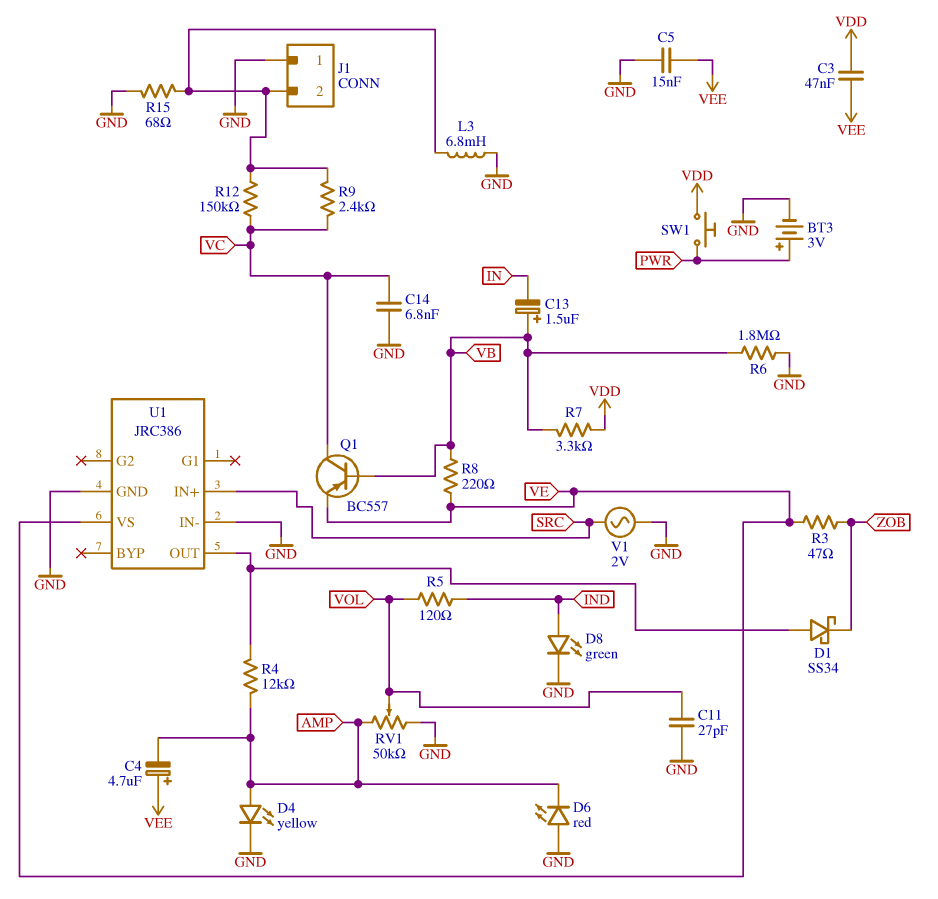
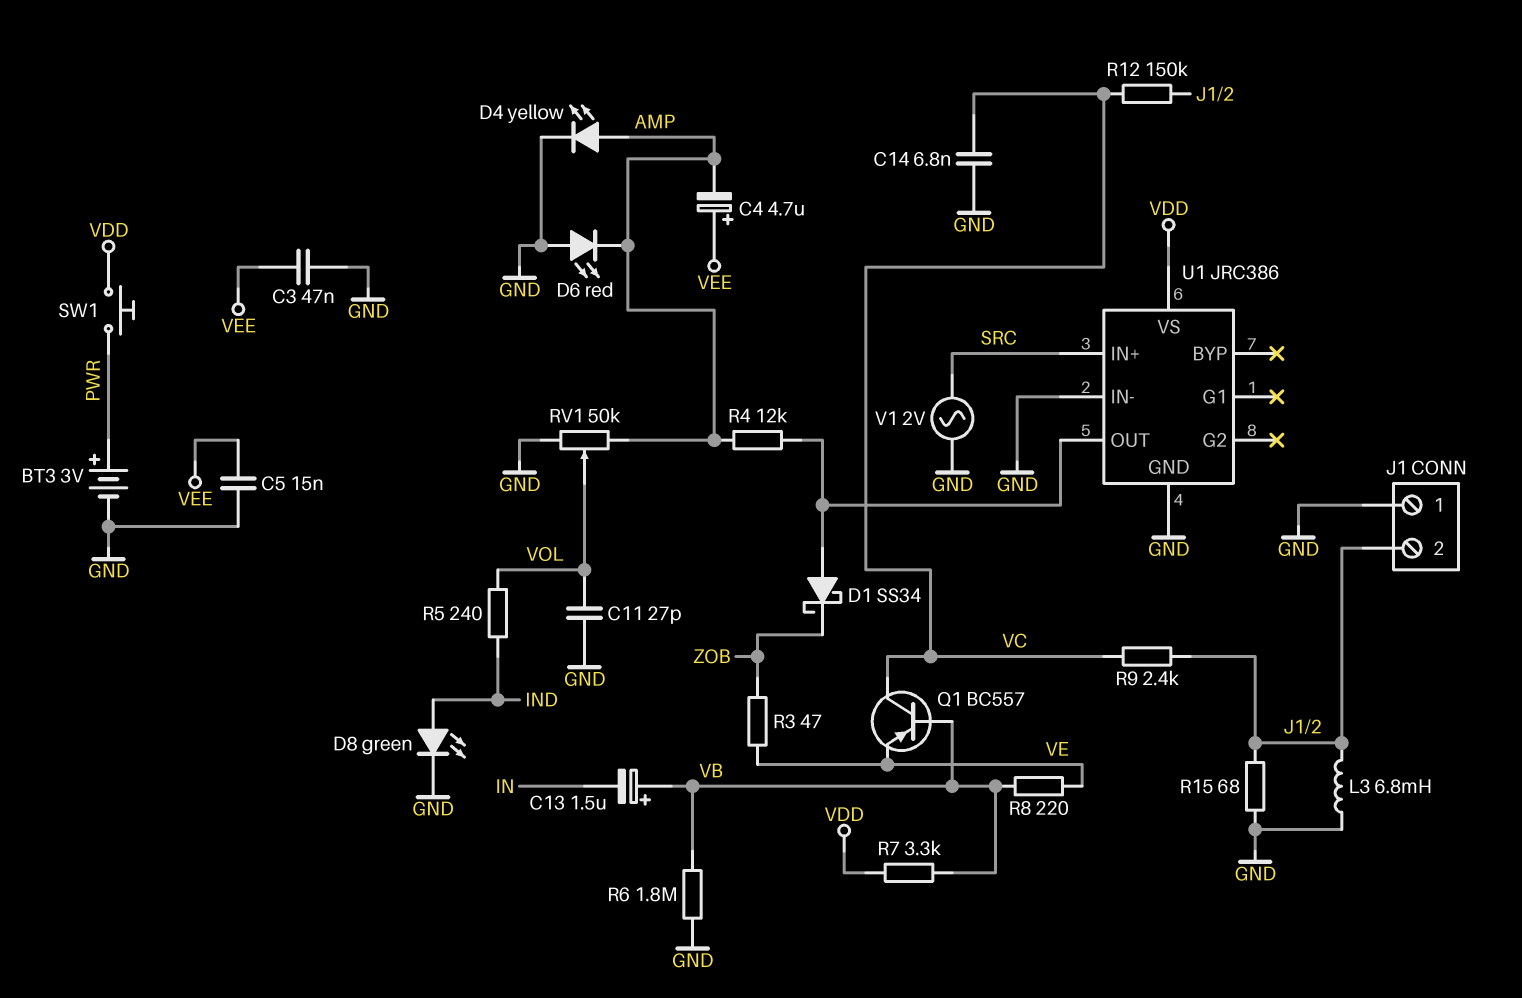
C3: 47nF (VDD, VEE) -> 47nF (GND, VEE)
R5: 120 (IND, VOL) -> 240 (IND, VOL)
U1 pin VS: VE -> VDD

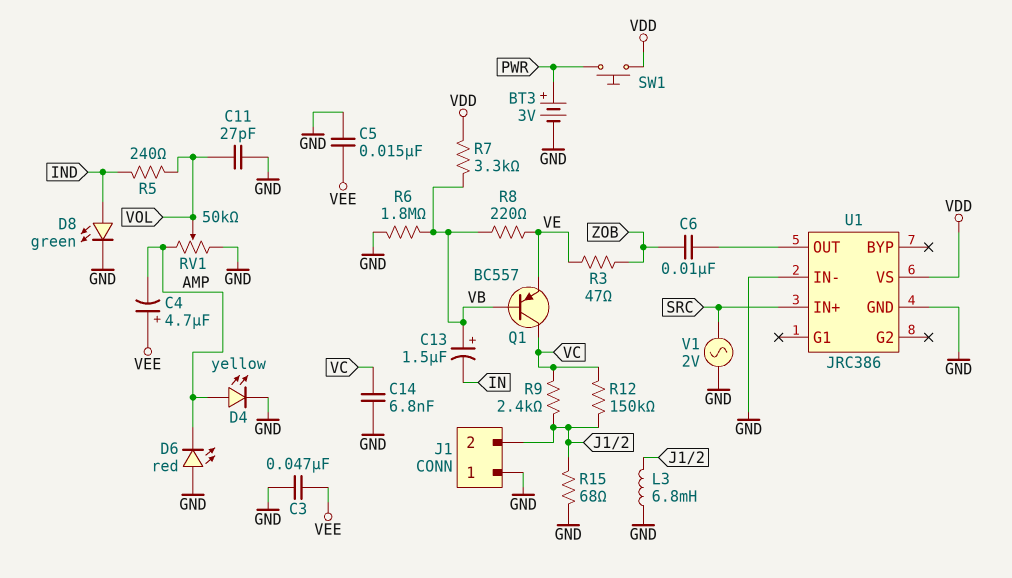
C6: none -> 10nF (U1/OUT, ZOB)
D1: schottky SS34 (A U1/OUT, K ZOB) -> none
R4: 12k (AMP, U1/OUT) -> none

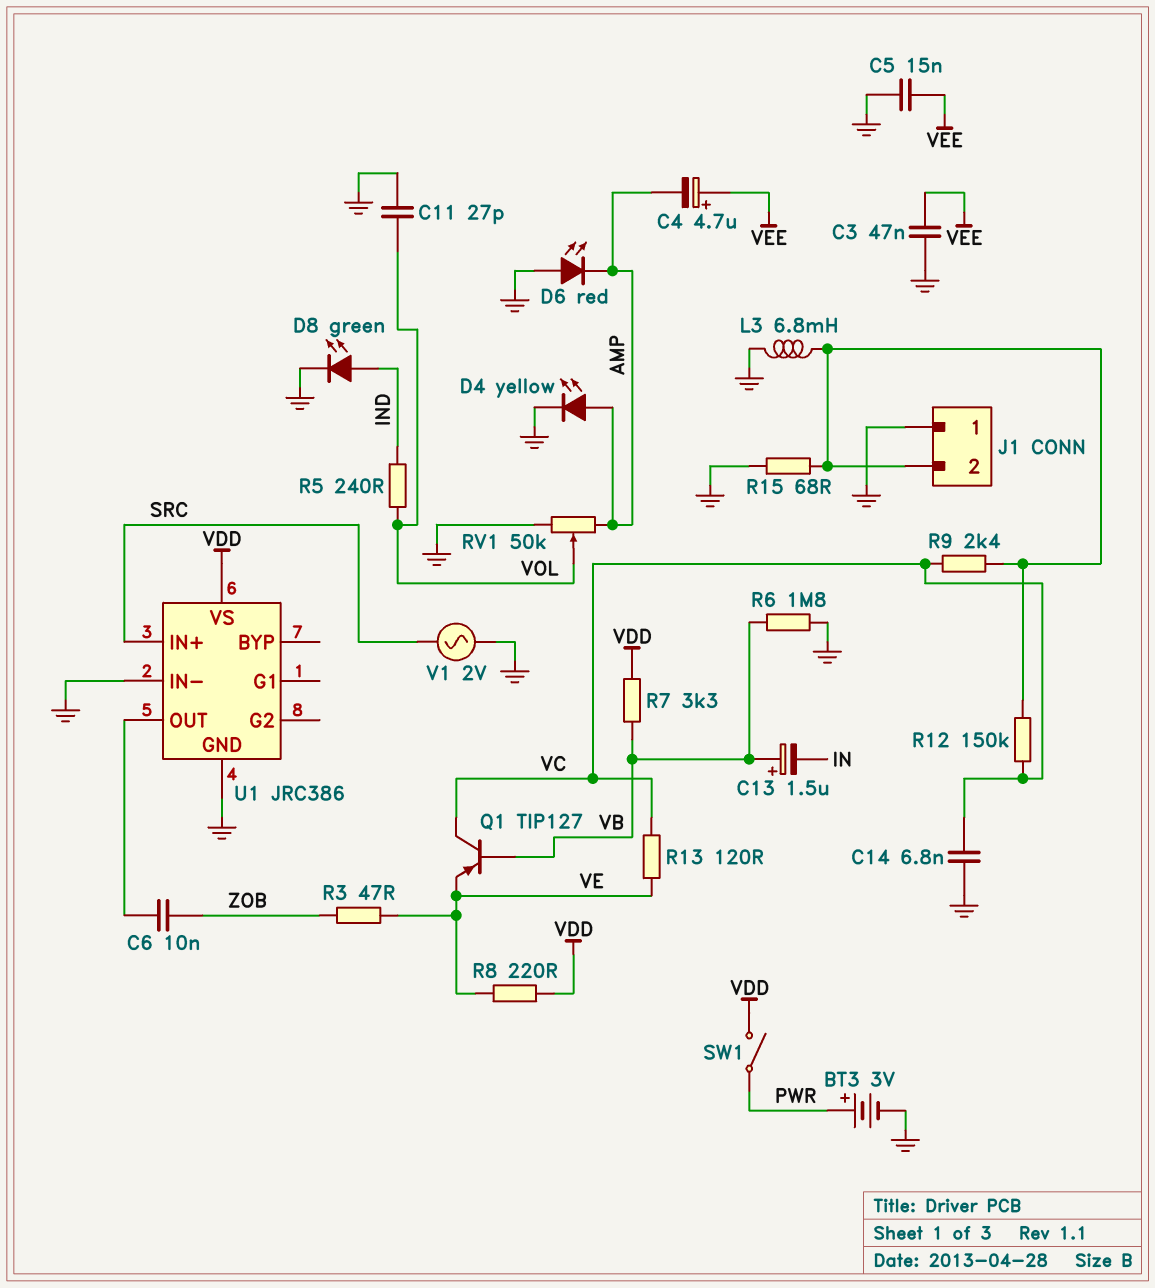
Q1: PNP BC557 (B VB, C VC, E VE) -> PNP TIP127 (B VB, C VC, E VE)
R8: 220 (VB, VE) -> 220 (VDD, VE)
R13: none -> 120 (VC, VE)
SW1: button (PWR, VDD) -> switch (PWR, VDD)

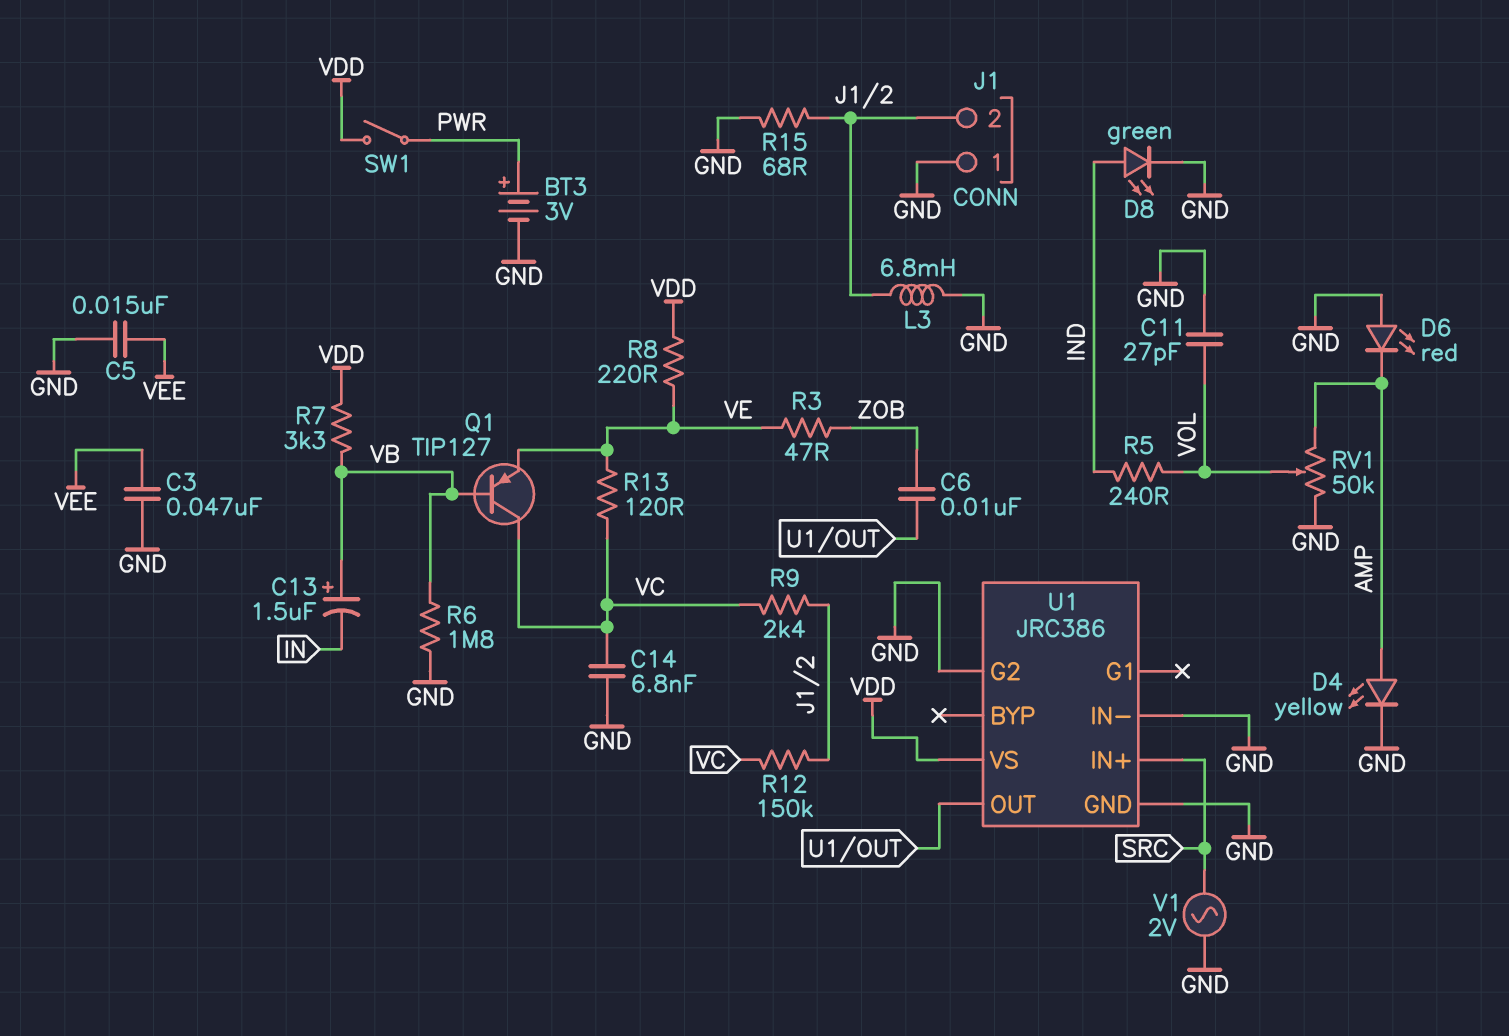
C4: 4.7uF (plus VEE, minus AMP) -> none
U1 pin G2: none -> GND

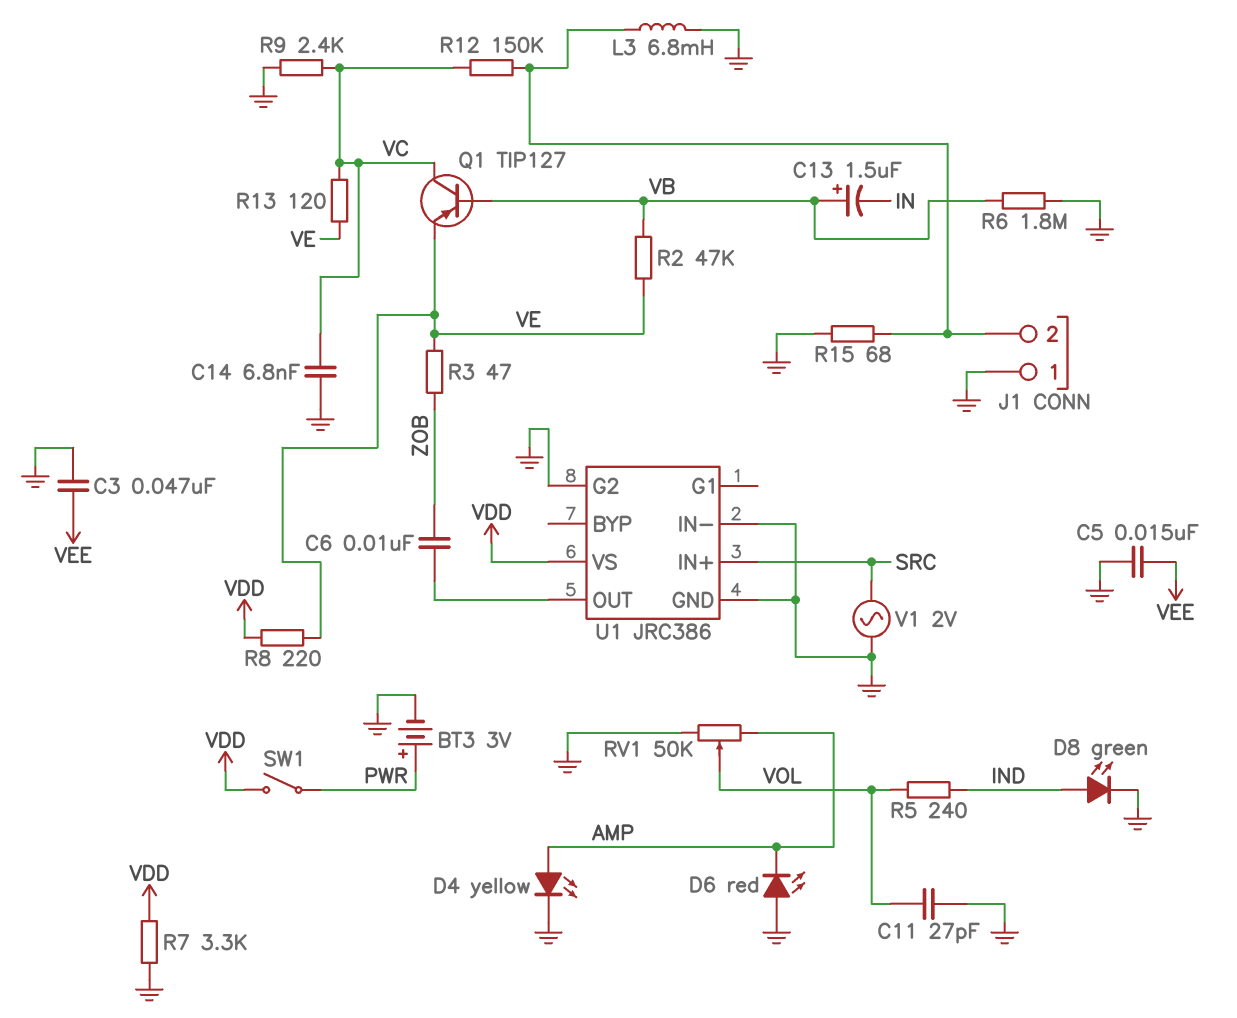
R2: none -> 47k (VB, VE)
R7: 3.3k (VB, VDD) -> 3.3k (GND, VDD)
R9: 2.4k (J1/2, VC) -> 2.4k (GND, VC)

